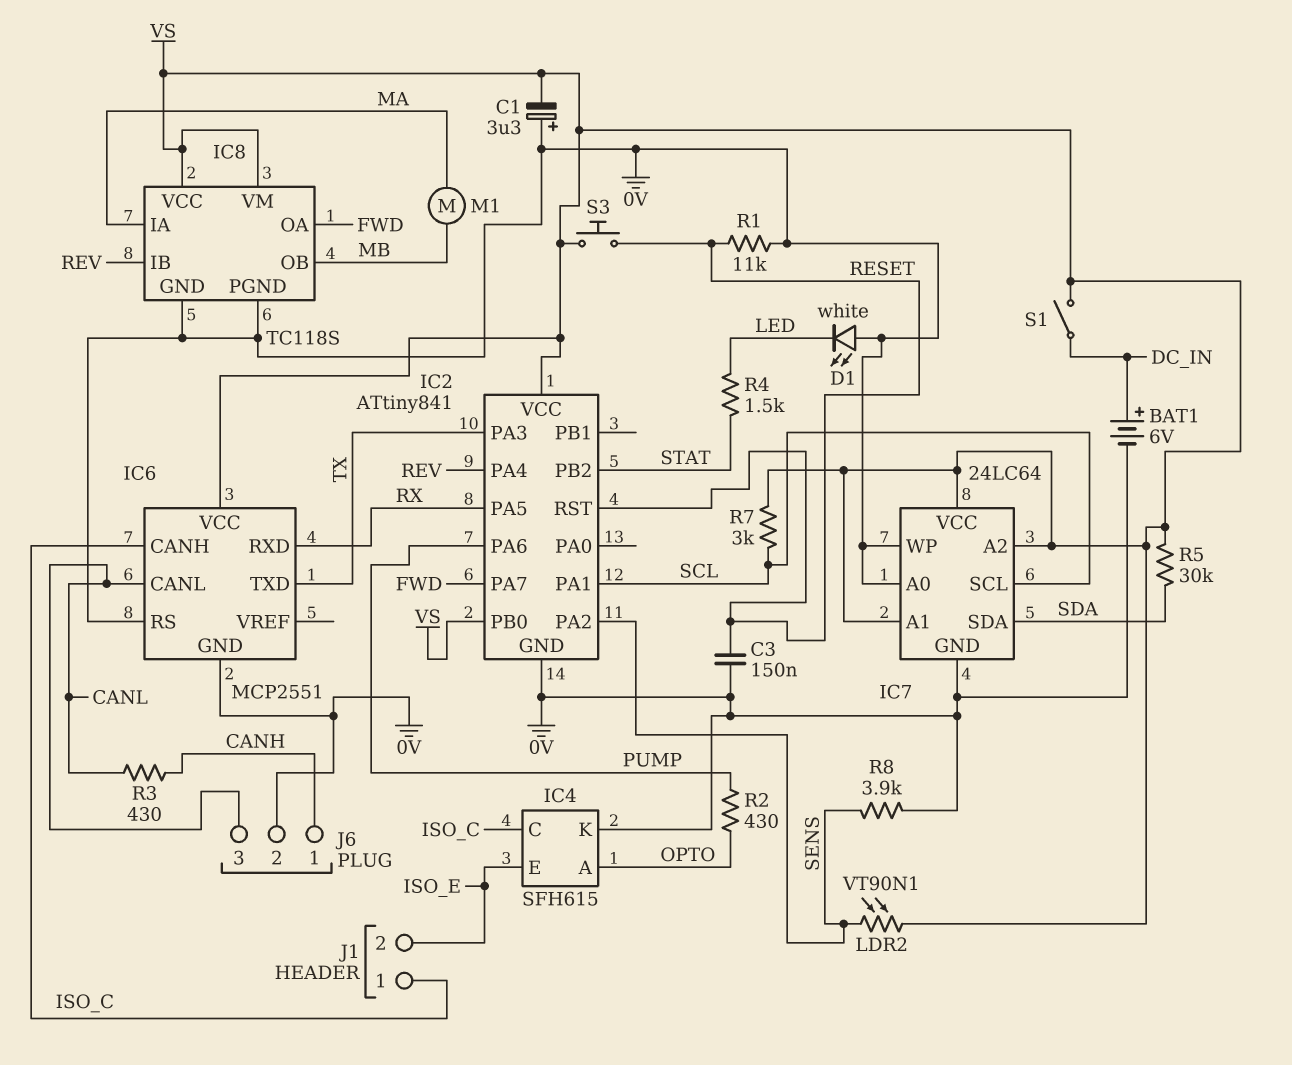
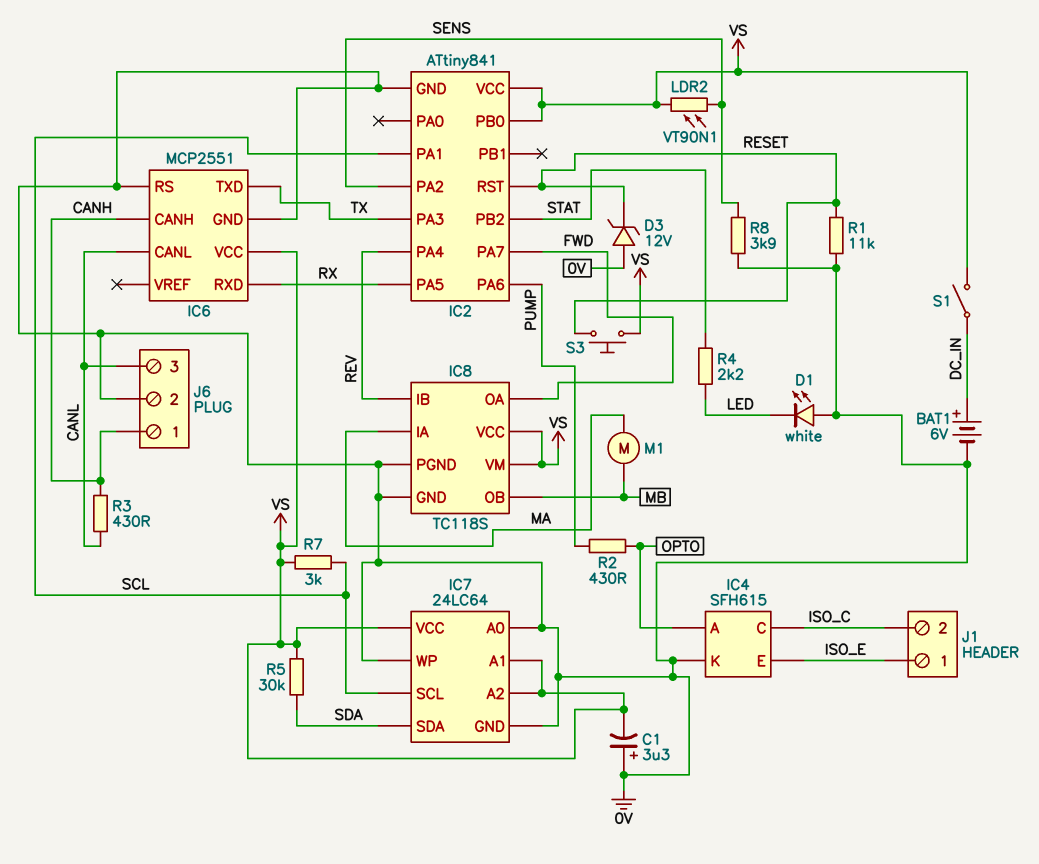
C3: 150nF (0V, RESET) -> none
D3: none -> zener 12V (A 0V, K RESET)
IC6 pin CANH: ISO_C -> CANH
J1 pin 1: ISO_C -> ISO_E
J1 pin 2: ISO_E -> ISO_C
R4: 1.5k (LED, STAT) -> 2.2k (LED, STAT)

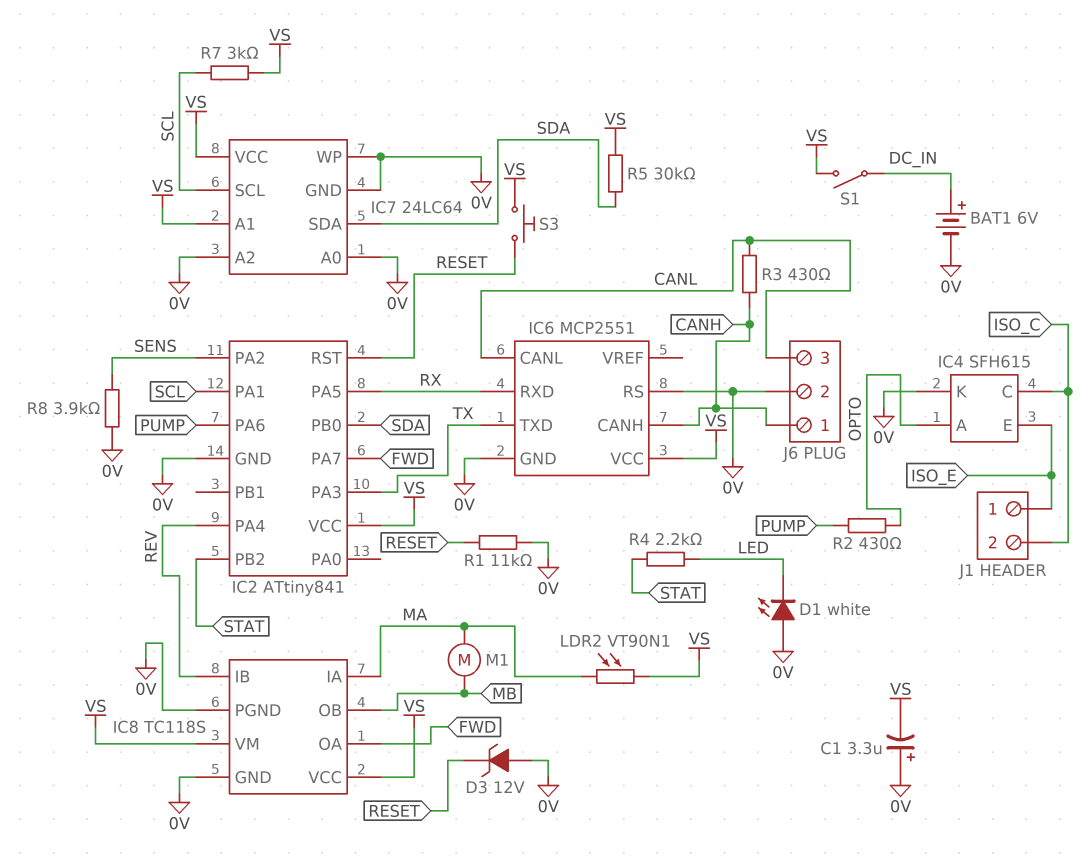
IC2 pin PB0: VS -> SDA
IC7 pin A2: VS -> 0V
LDR2: VT90N1 (SENS, VS) -> VT90N1 (MA, VS)

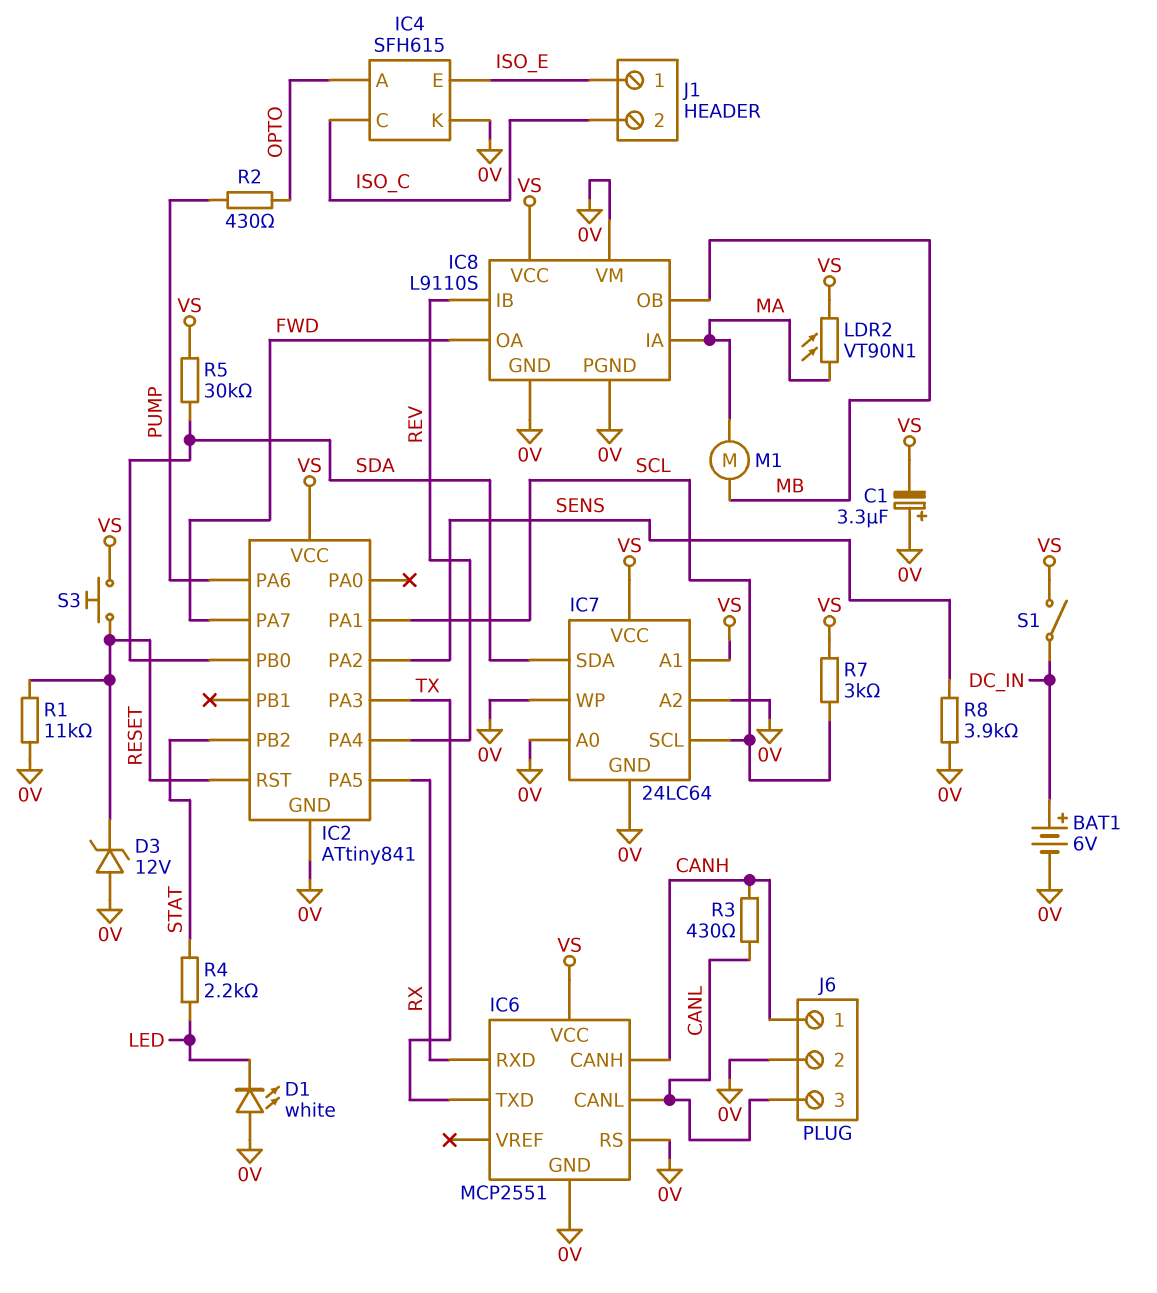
IC8: TC118S -> L9110S
IC8 pin VM: VS -> 0V

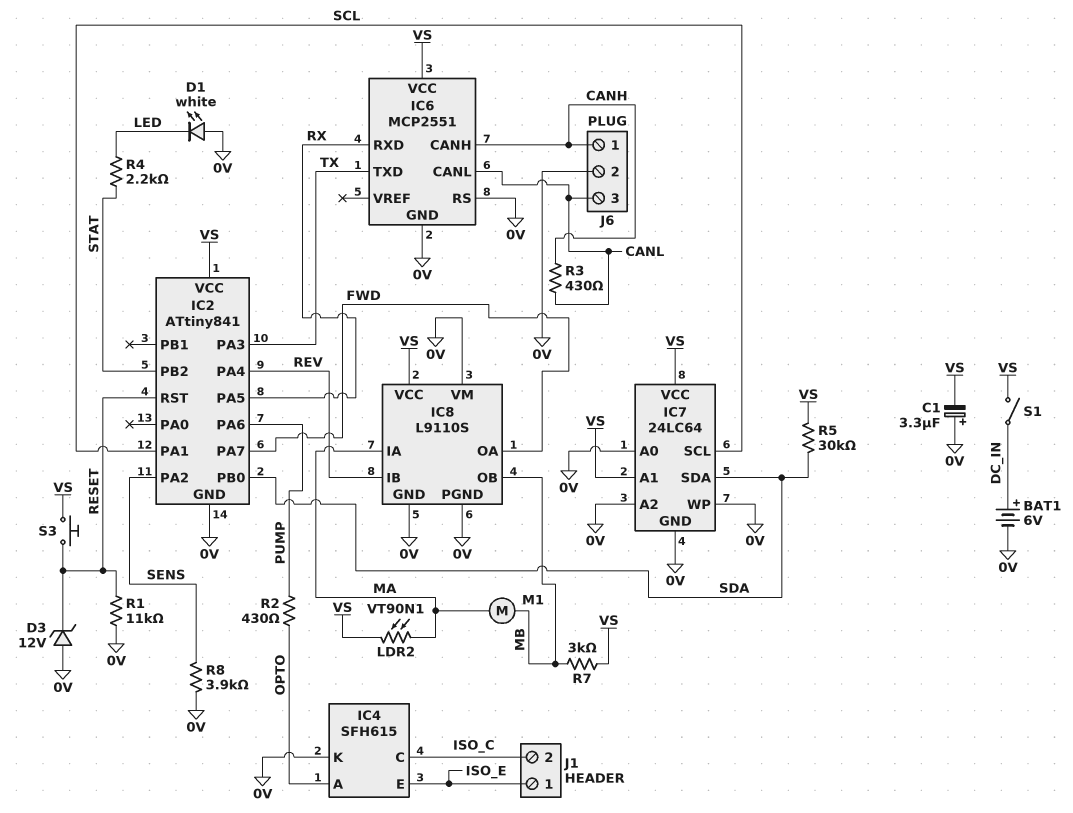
R7: 3k (SCL, VS) -> 3k (MB, VS)

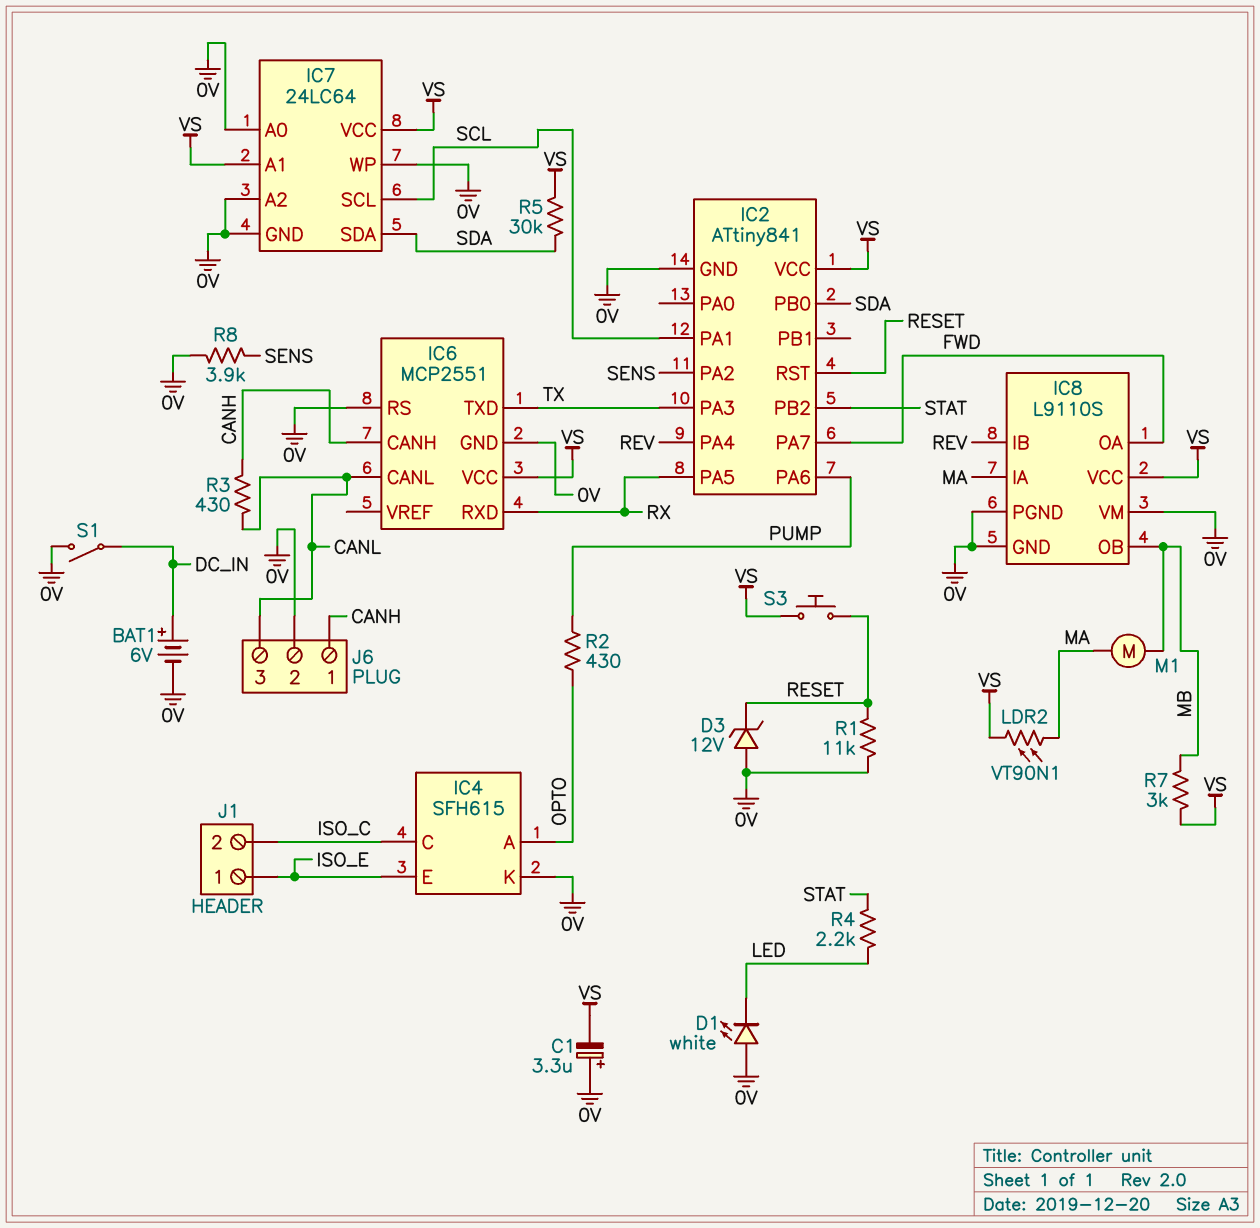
S1: switch (DC_IN, VS) -> switch (0V, DC_IN)

